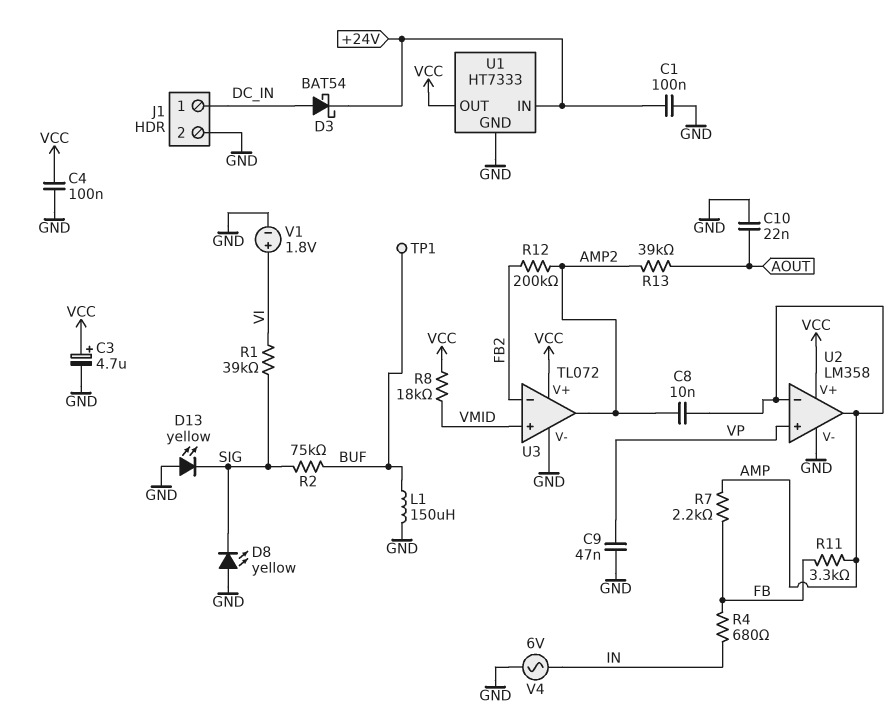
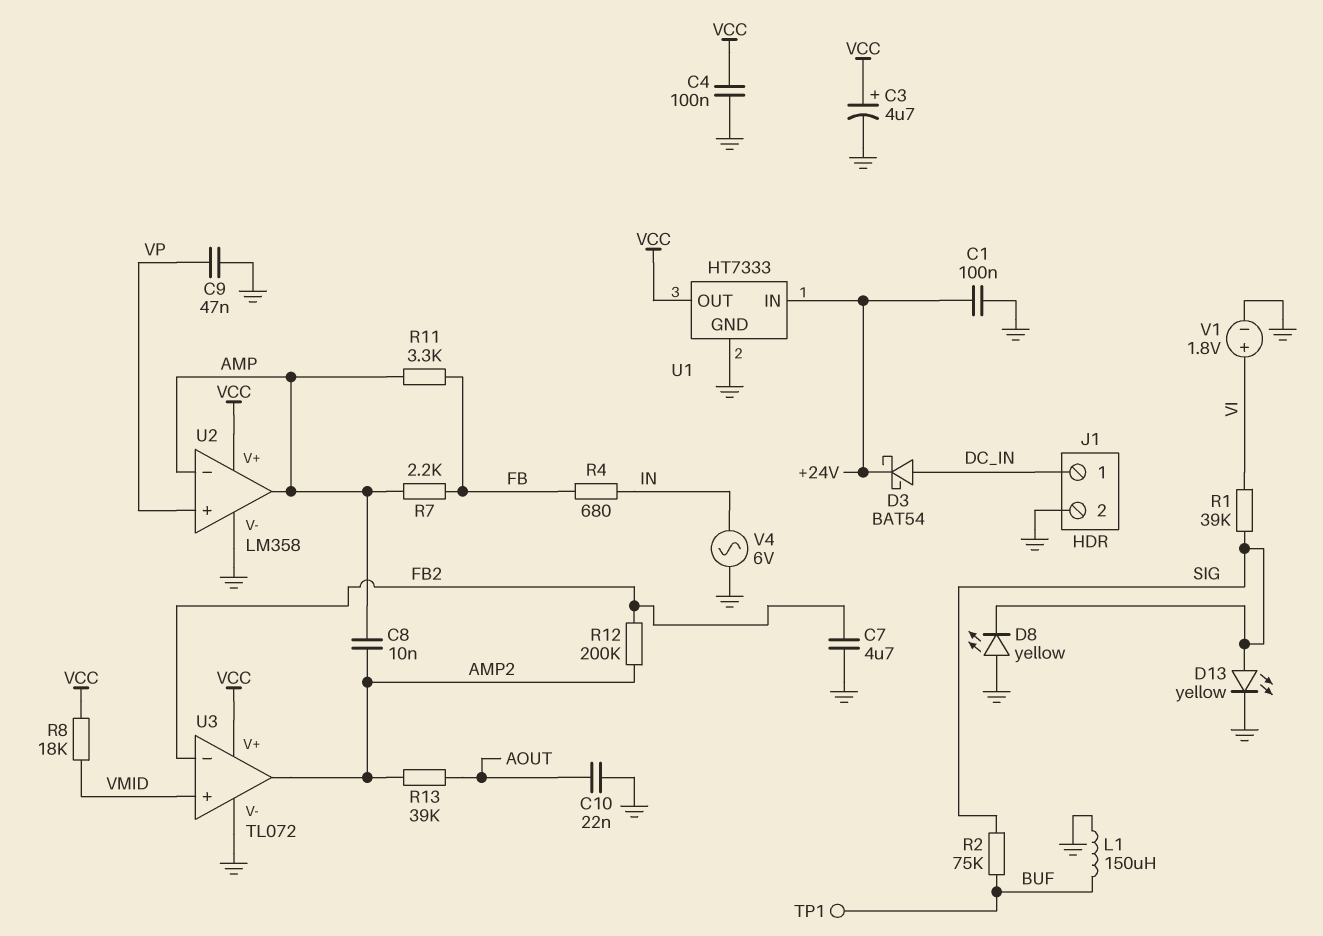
C7: none -> 4.7uF (FB2, GND)
D13: LED yellow (A GND, K SIG) -> LED yellow (A SIG, K GND)

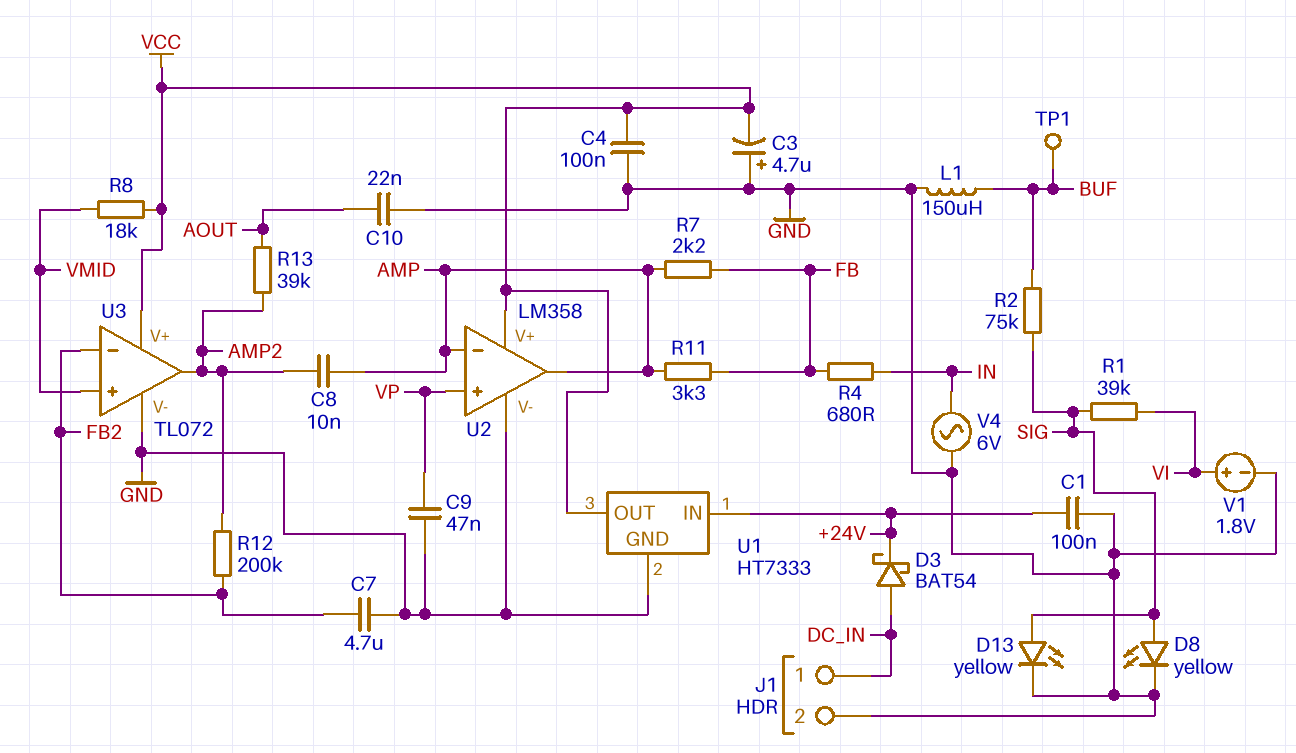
C3: 4.7uF (plus VCC, minus GND) -> 4.7uF (plus GND, minus VCC)
D8: LED yellow (A GND, K SIG) -> LED yellow (A SIG, K GND)

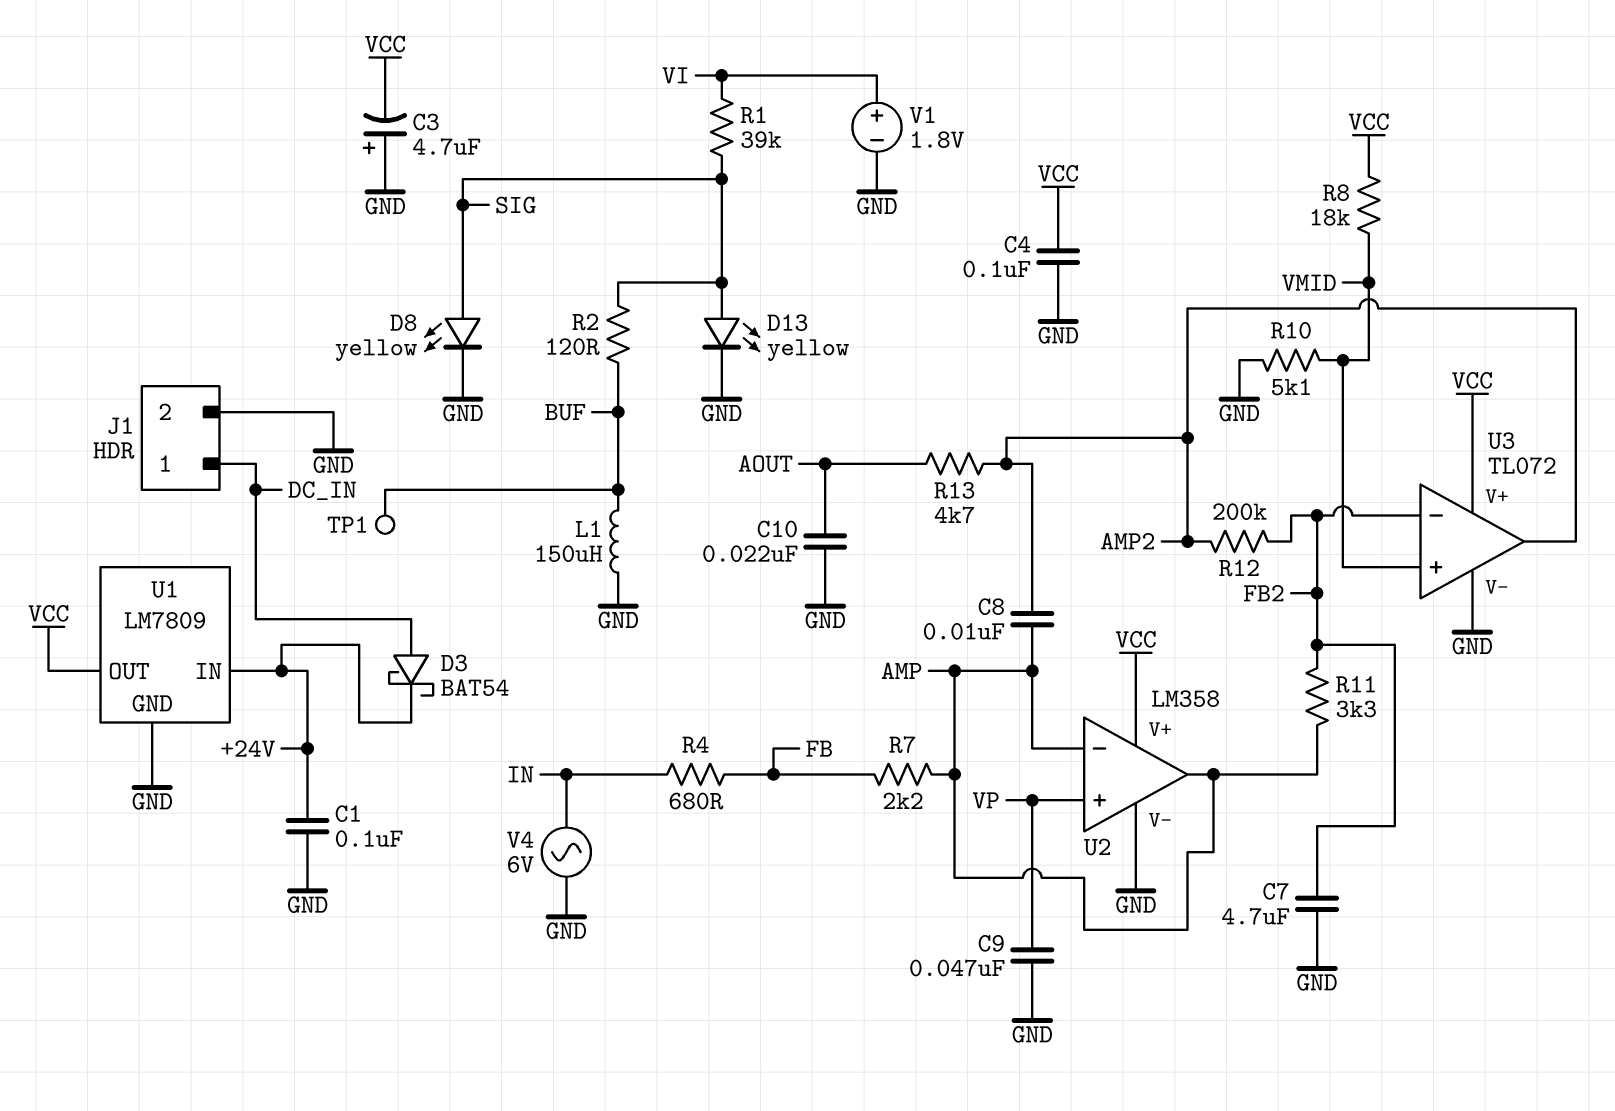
R2: 75k (BUF, SIG) -> 120 (BUF, SIG)
R10: none -> 5.1k (GND, VMID)
R11: 3.3k (AMP, FB) -> 3.3k (AMP, FB2)
R13: 39k (AMP2, AOUT) -> 4.7k (AMP2, AOUT)
U1: HT7333 -> LM7809

